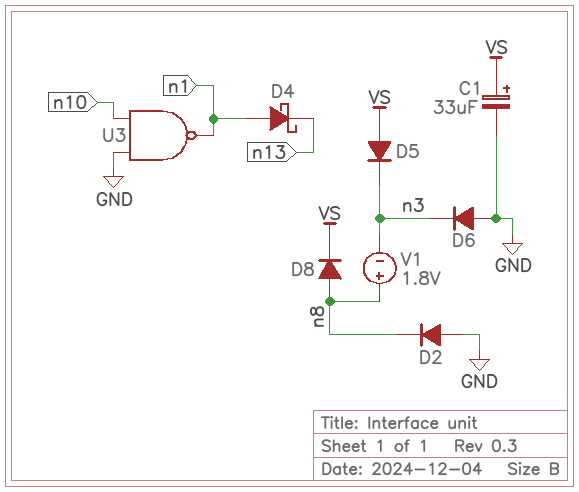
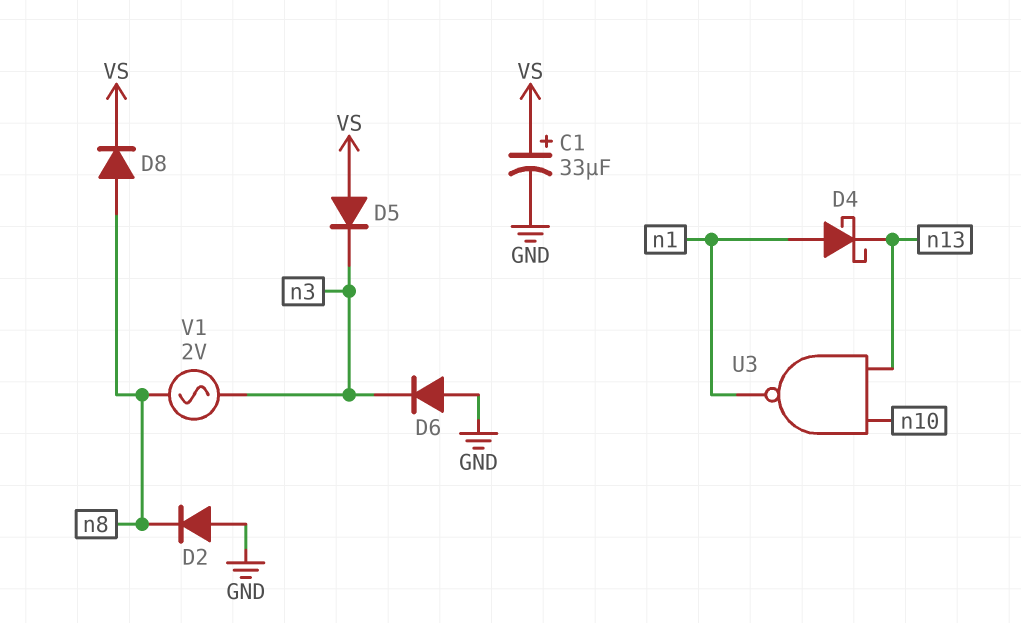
U3: NAND (in GND, in n10, out n1) -> NAND (in n10, in n13, out n1)
V1: 1.8V (plus n8, minus n3) -> AC 2V (n3, n8)

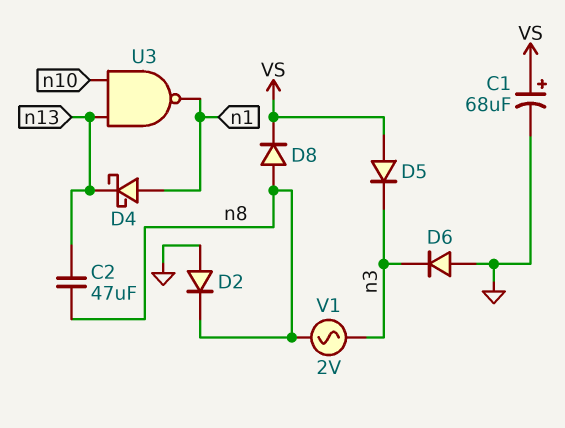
C1: 33uF (plus VS, minus GND) -> 68uF (plus VS, minus GND)
C2: none -> 47uF (n8, n13)

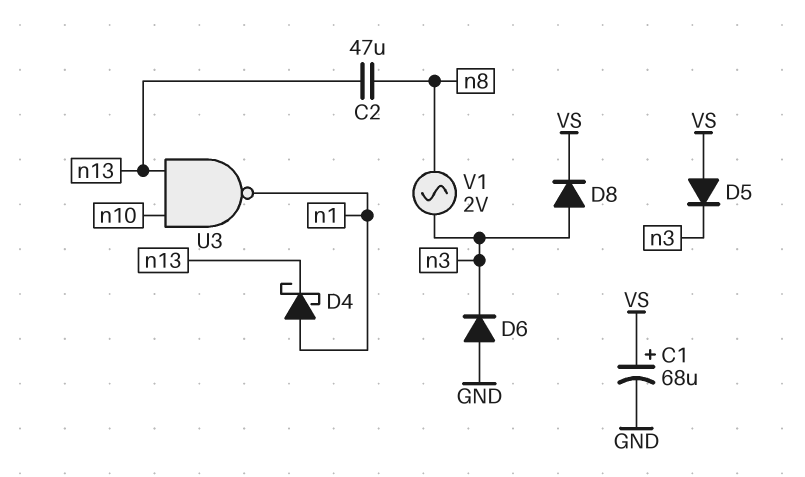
D2: diode (A GND, K n8) -> none
D8: diode (A n8, K VS) -> diode (A n3, K VS)

